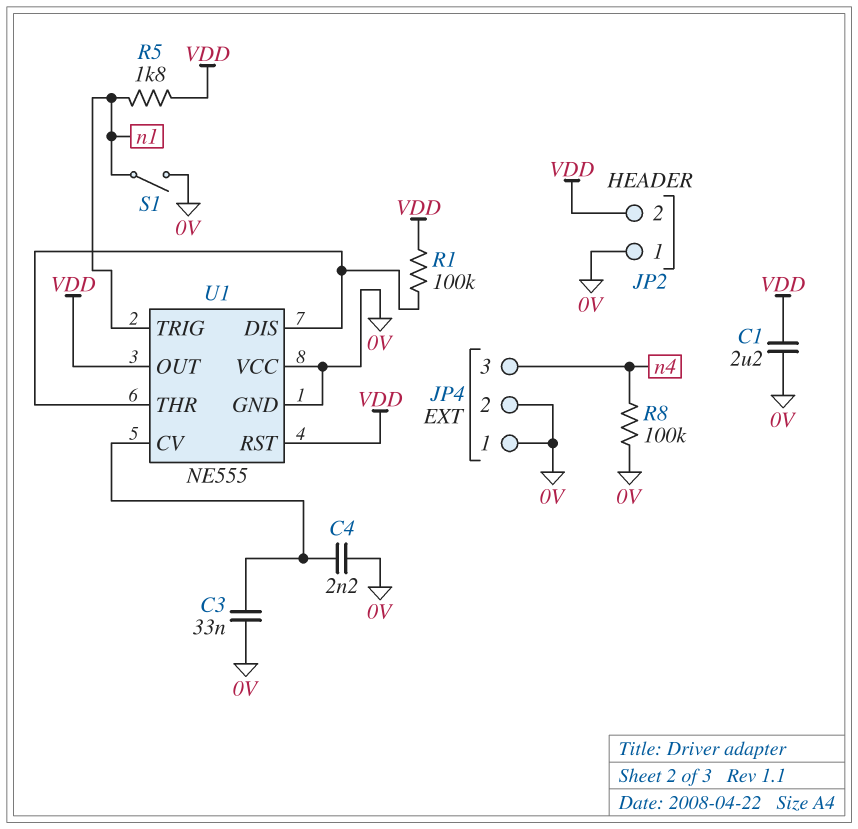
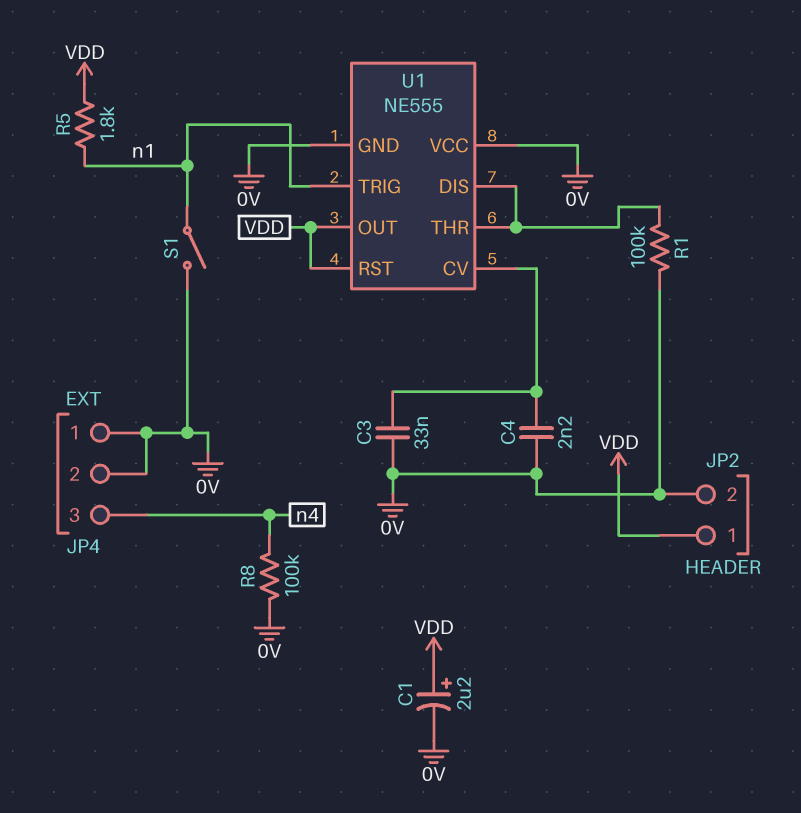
C1: 2.2uF (0V, VDD) -> 2.2uF (plus VDD, minus 0V)
JP2 pin 1: 0V -> VDD
JP2 pin 2: VDD -> 0V
R1: 100k (U1/DIS, VDD) -> 100k (0V, U1/DIS)

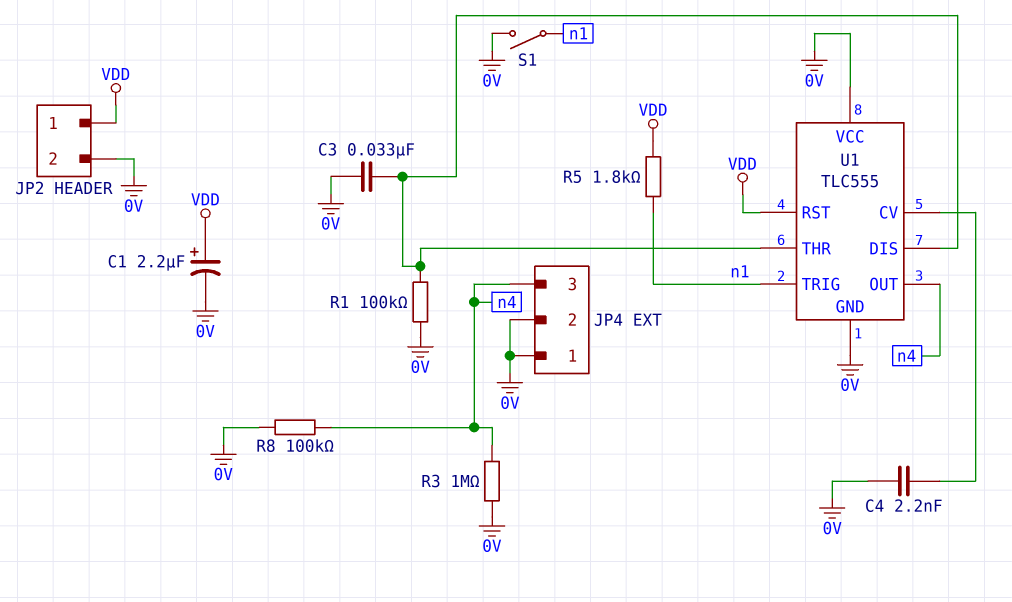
C3: 33nF (0V, U1/CV) -> 33nF (0V, U1/DIS)
R3: none -> 1M (0V, n4)
U1: NE555 -> TLC555
U1 pin OUT: VDD -> n4

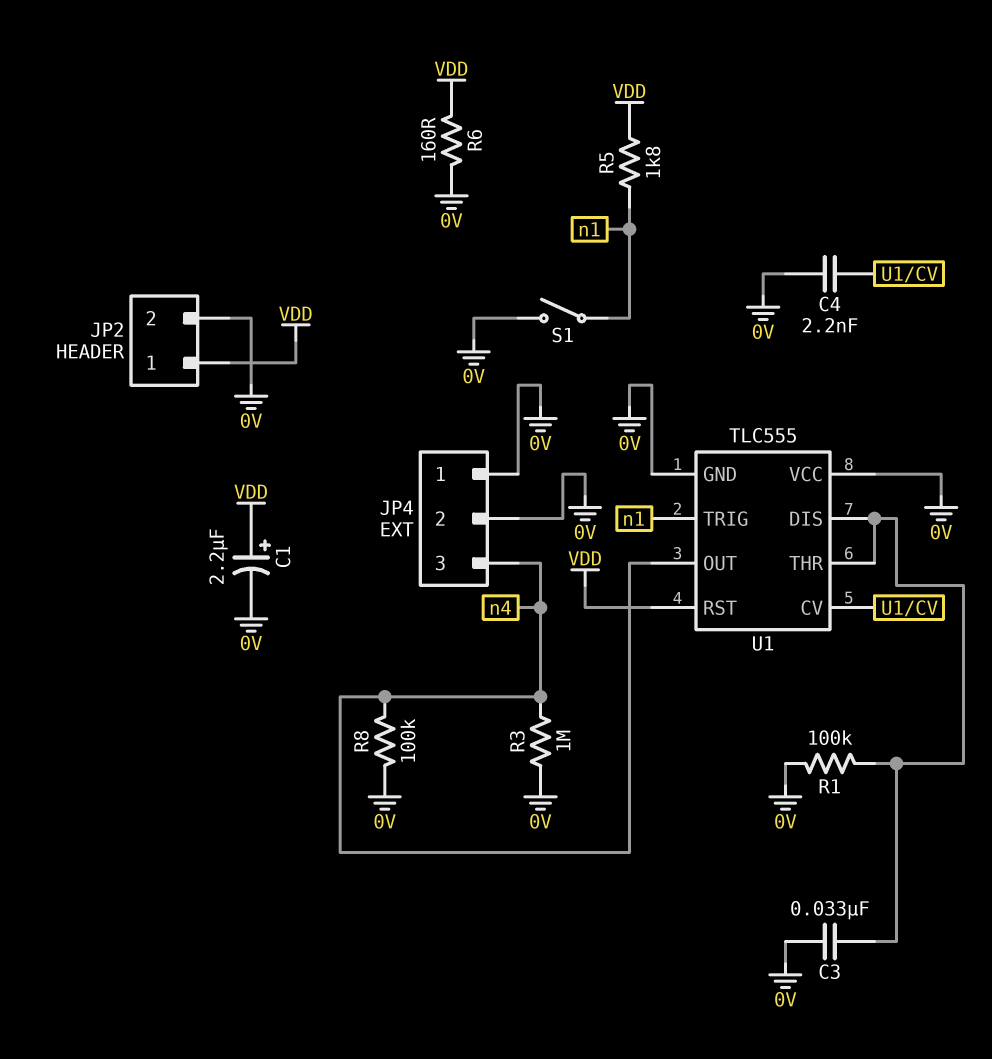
R6: none -> 160 (0V, VDD)

